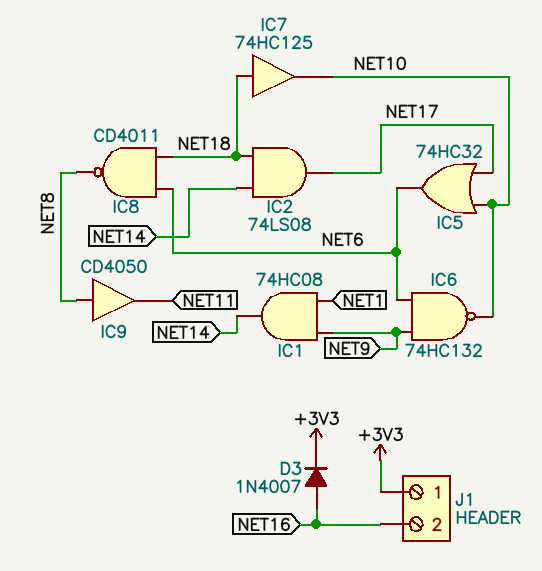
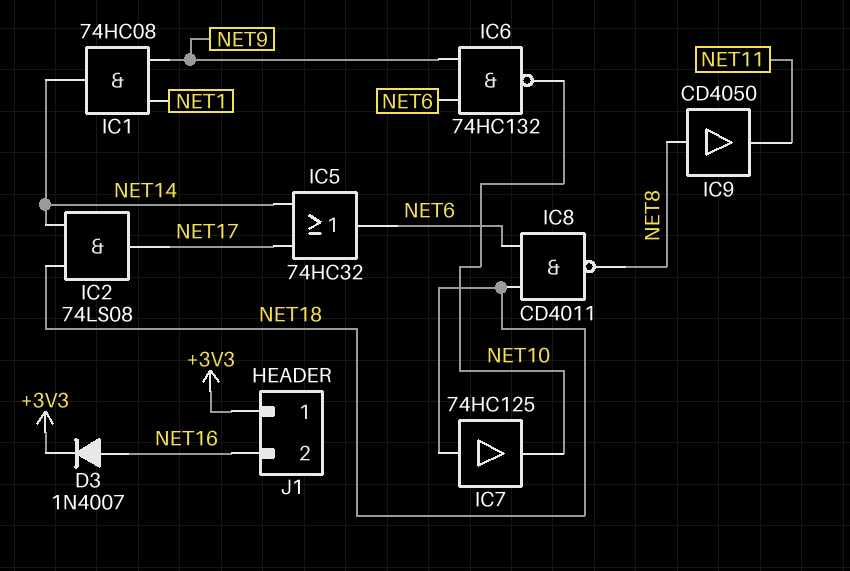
IC5: OR 74HC32 (in NET10, in NET17, out NET6) -> OR 74HC32 (in NET14, in NET17, out NET6)

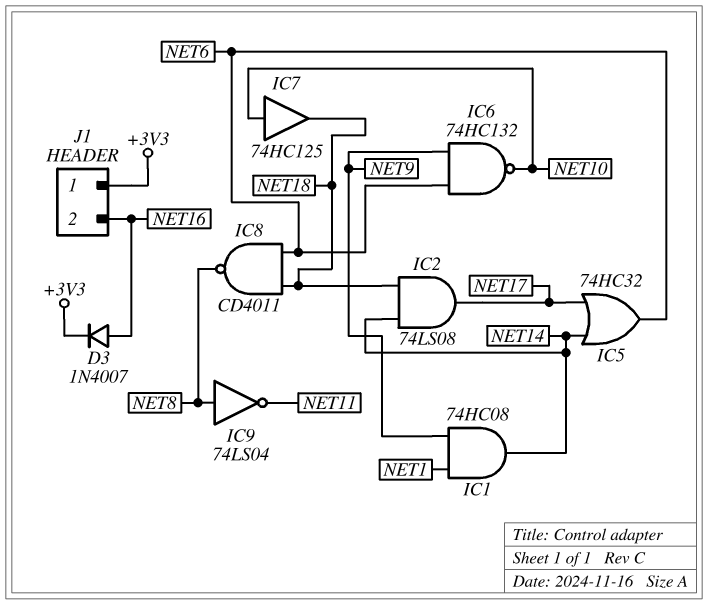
IC7: buffer 74HC125 (in NET18, out NET10) -> buffer 74HC125 (in NET10, out NET18)
IC9: buffer CD4050 (in NET8, out NET11) -> NOT 74LS04 (in NET8, out NET11)

